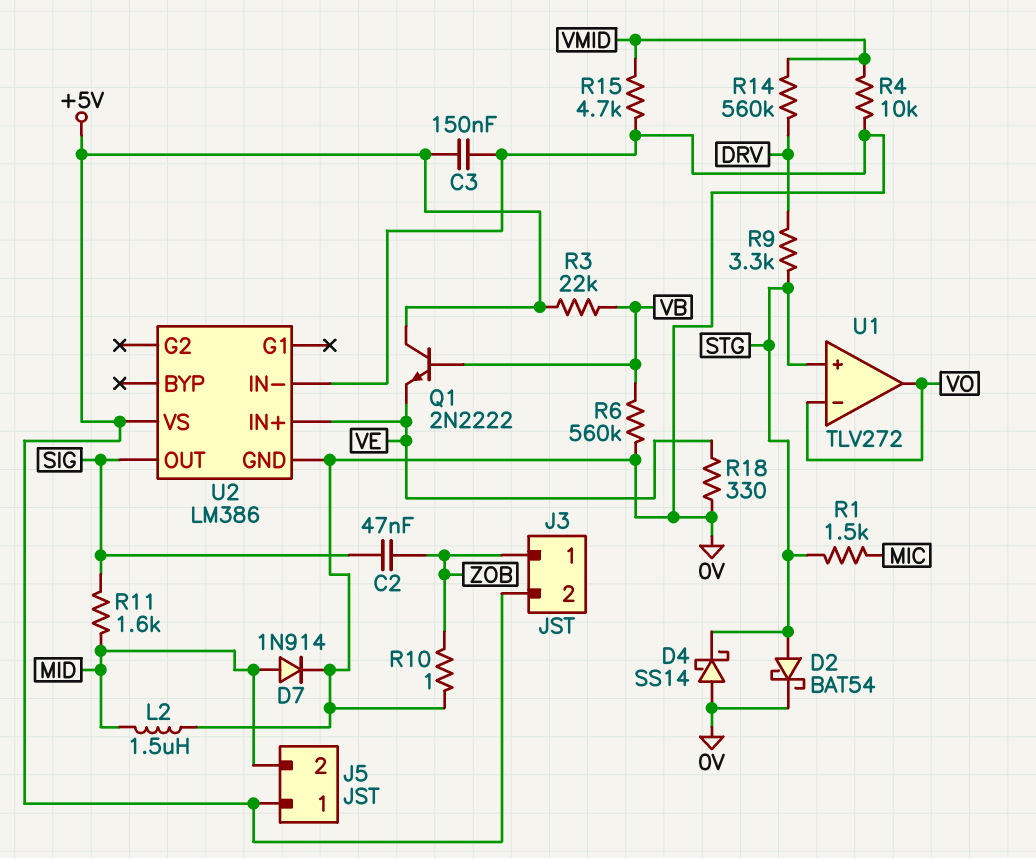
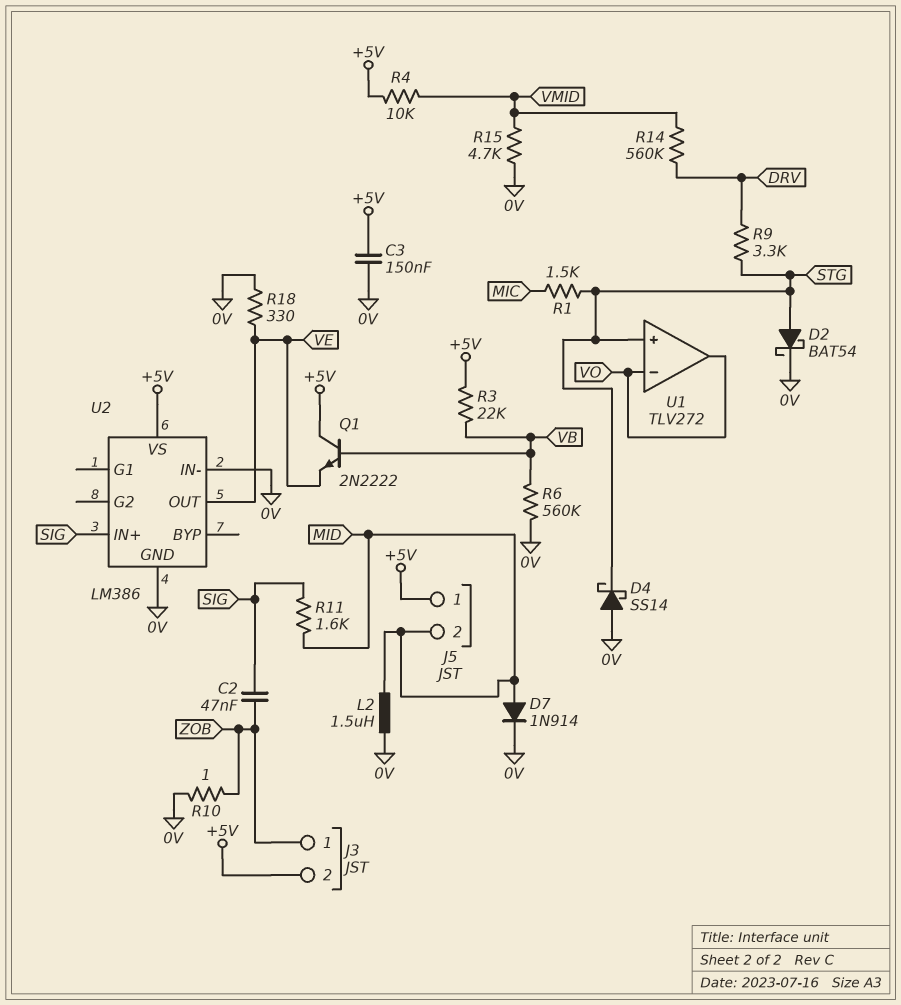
R4: 10k (0V, VMID) -> 10k (+5V, VMID)
U2 pin IN+: VE -> SIG
U2 pin OUT: SIG -> VE

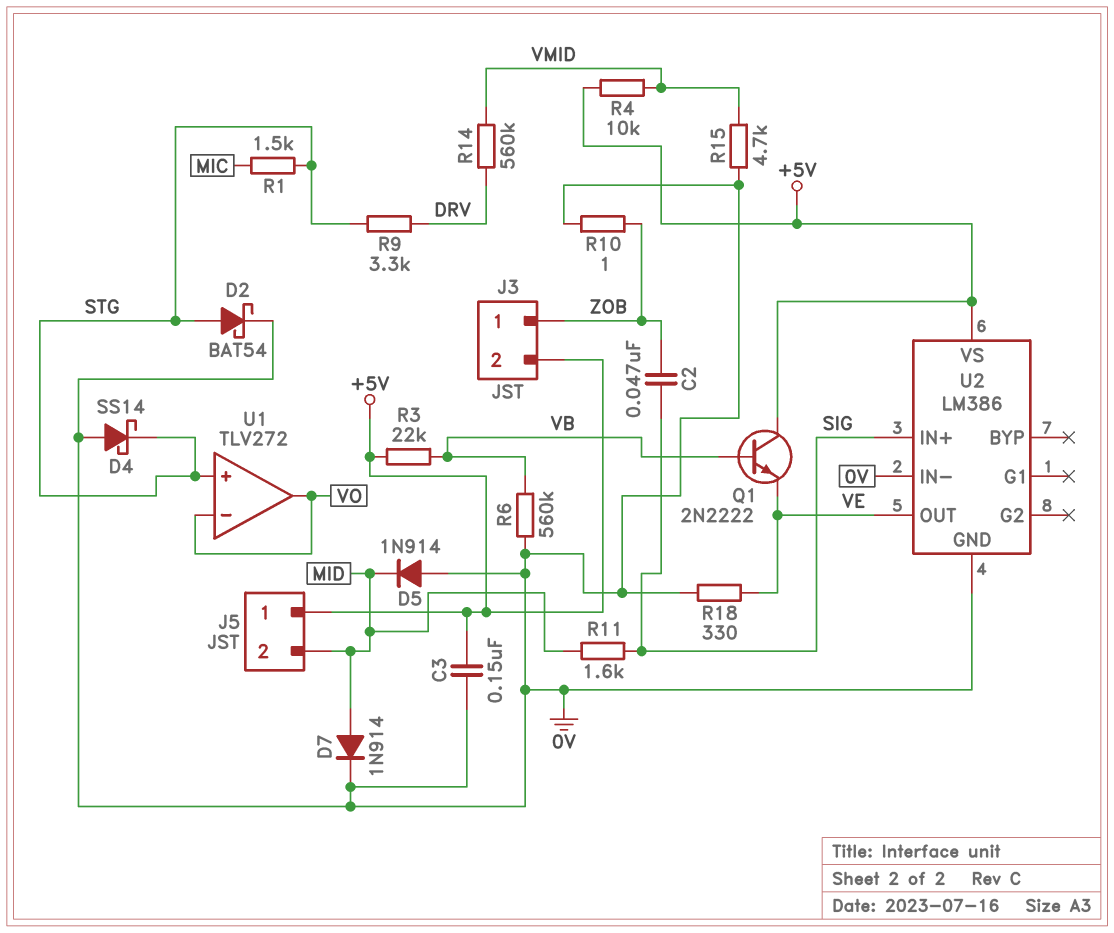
D5: none -> diode 1N914 (A 0V, K MID)
L2: 1.5uH (0V, MID) -> none

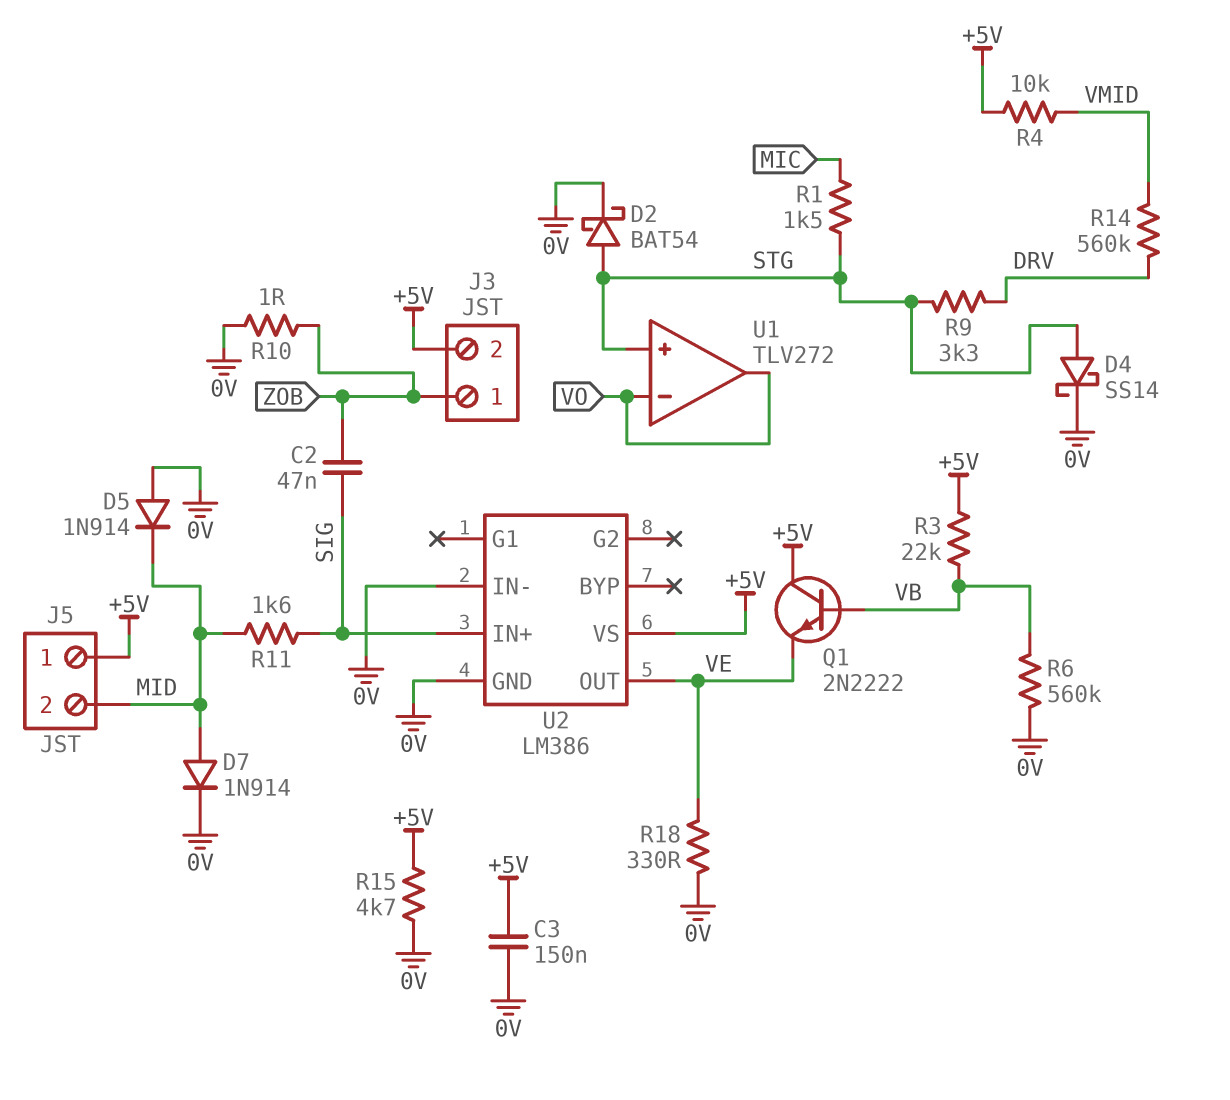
D4: schottky SS14 (A 0V, K STG) -> schottky SS14 (A STG, K 0V)
R15: 4.7k (0V, VMID) -> 4.7k (+5V, 0V)

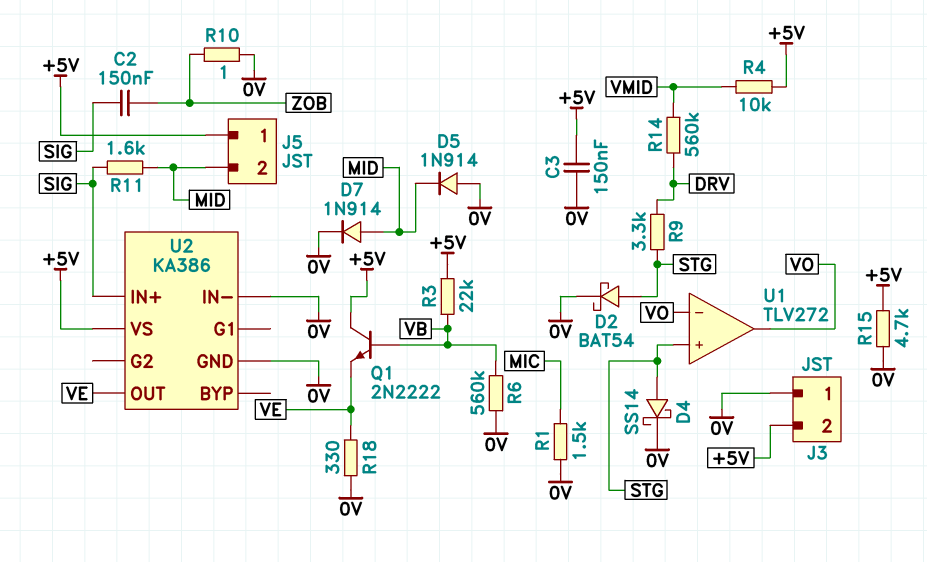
C2: 47nF (SIG, ZOB) -> 150nF (SIG, ZOB)
J3 pin 1: ZOB -> 0V
R1: 1.5k (MIC, STG) -> 1.5k (0V, MIC)
U2: LM386 -> KA386

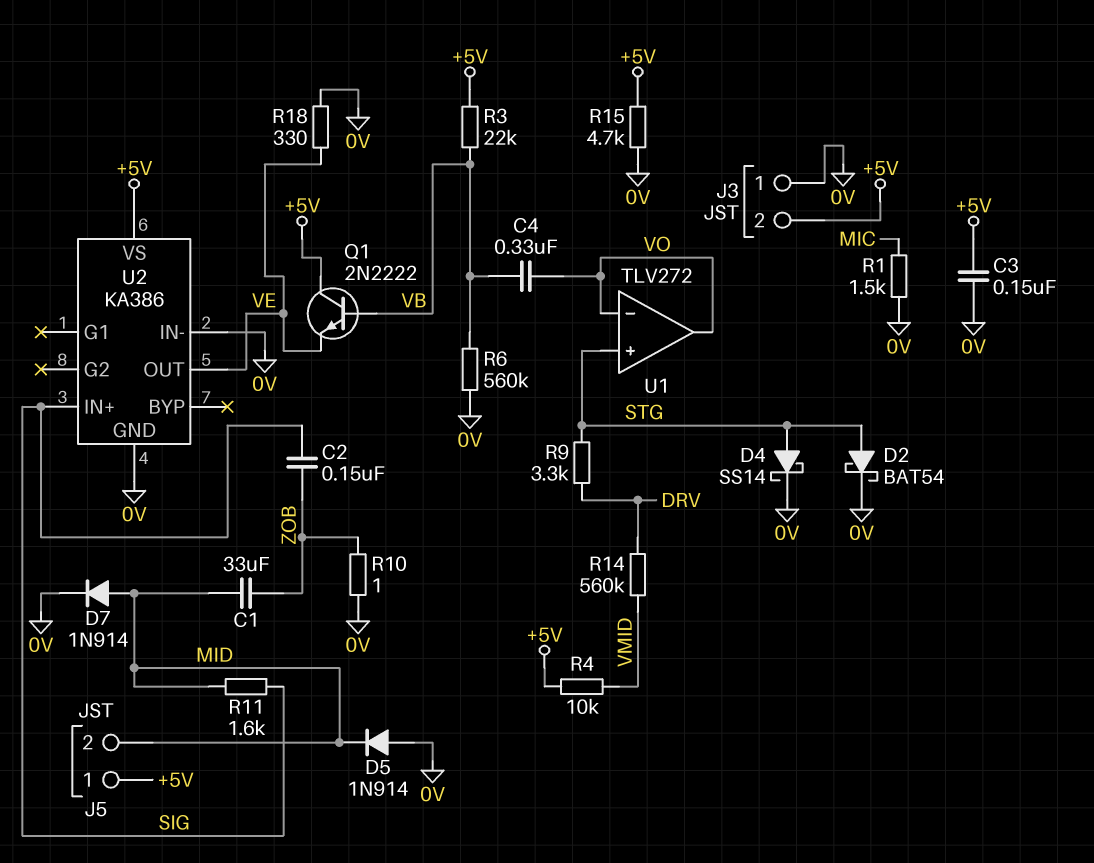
C1: none -> 33uF (MID, ZOB)
C4: none -> 330nF (VB, VO)

